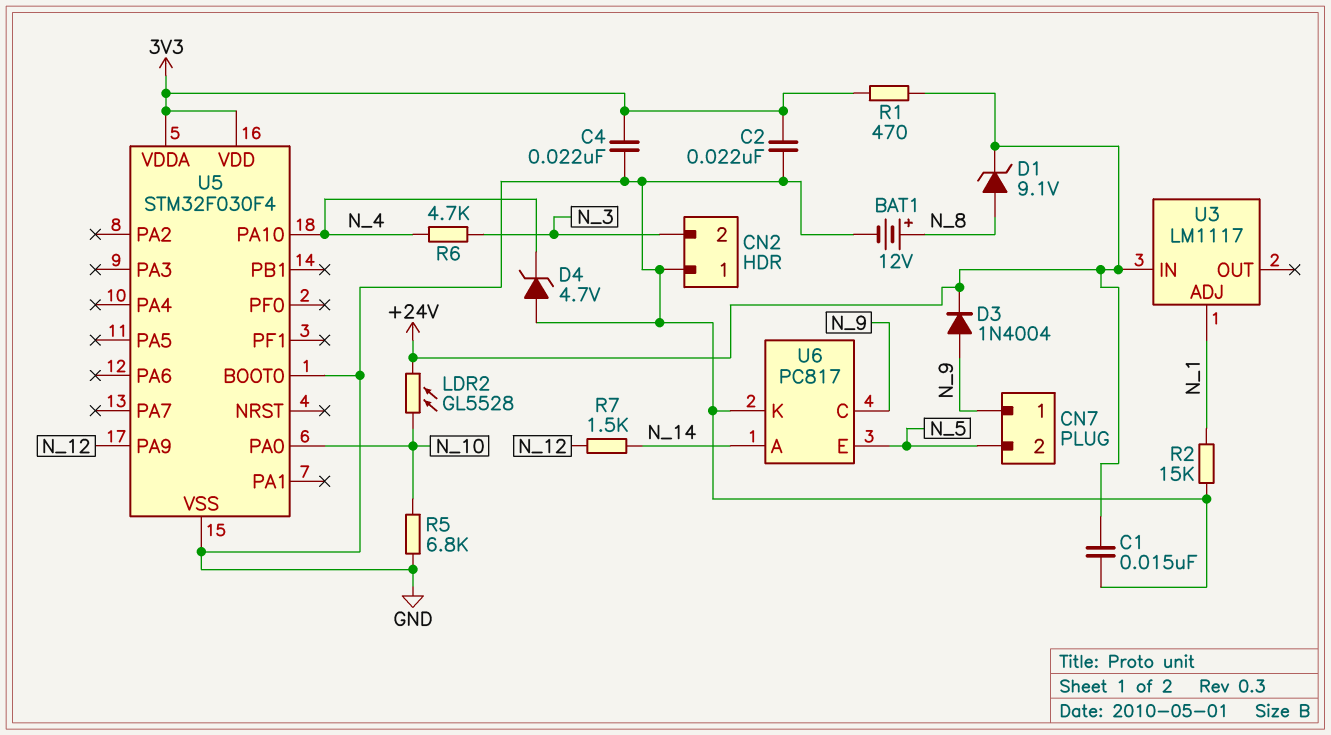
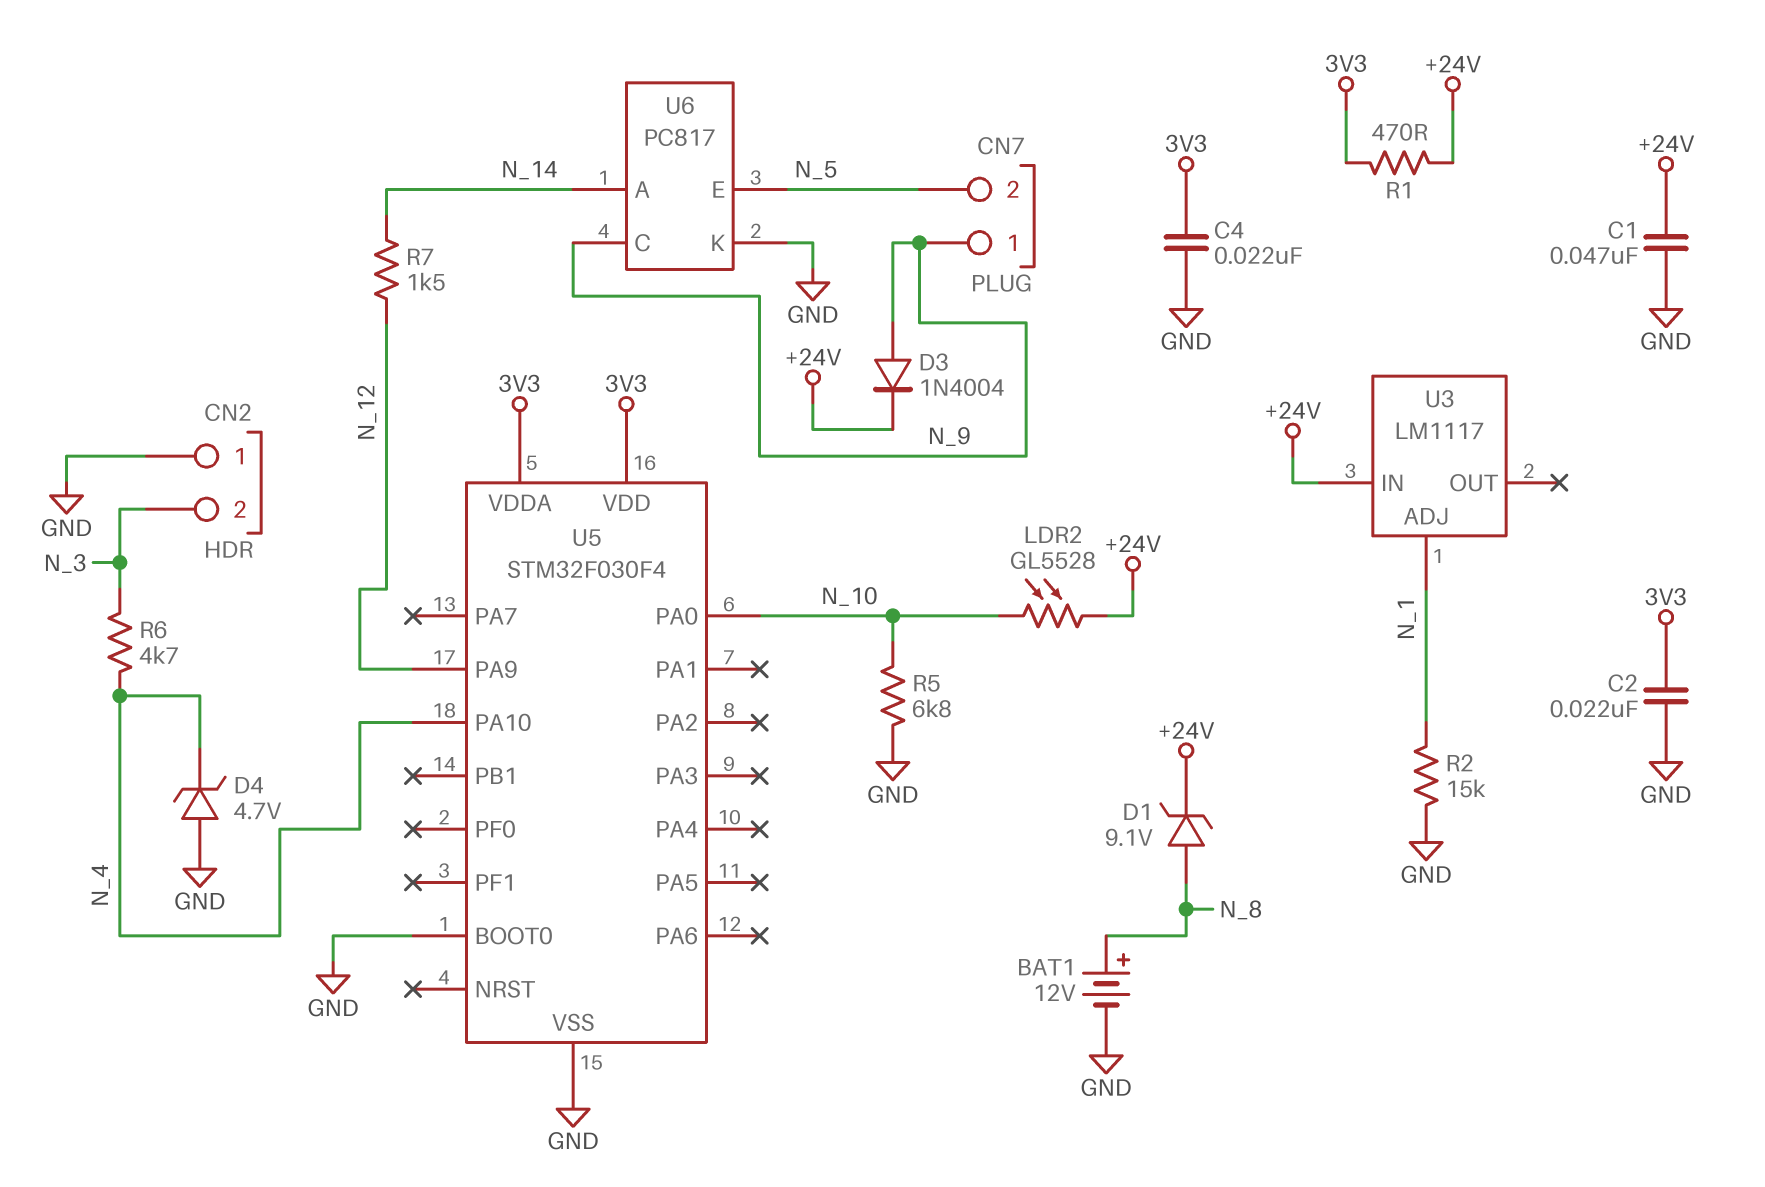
C1: 15nF (+24V, GND) -> 47nF (+24V, GND)

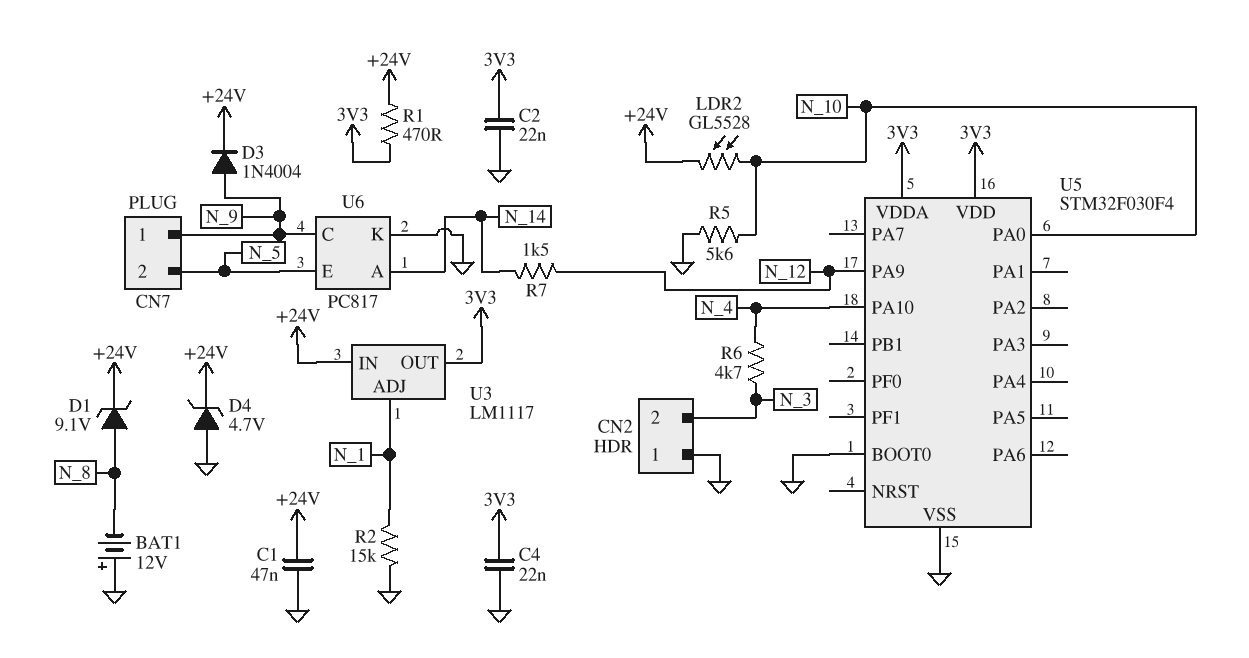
BAT1: 12V (plus N_8, minus GND) -> 12V (plus GND, minus N_8)
D4: zener 4.7V (A GND, K N_4) -> zener 4.7V (A GND, K +24V)
R5: 6.8k (GND, N_10) -> 5.6k (GND, N_10)
U3 pin OUT: none -> 3V3

